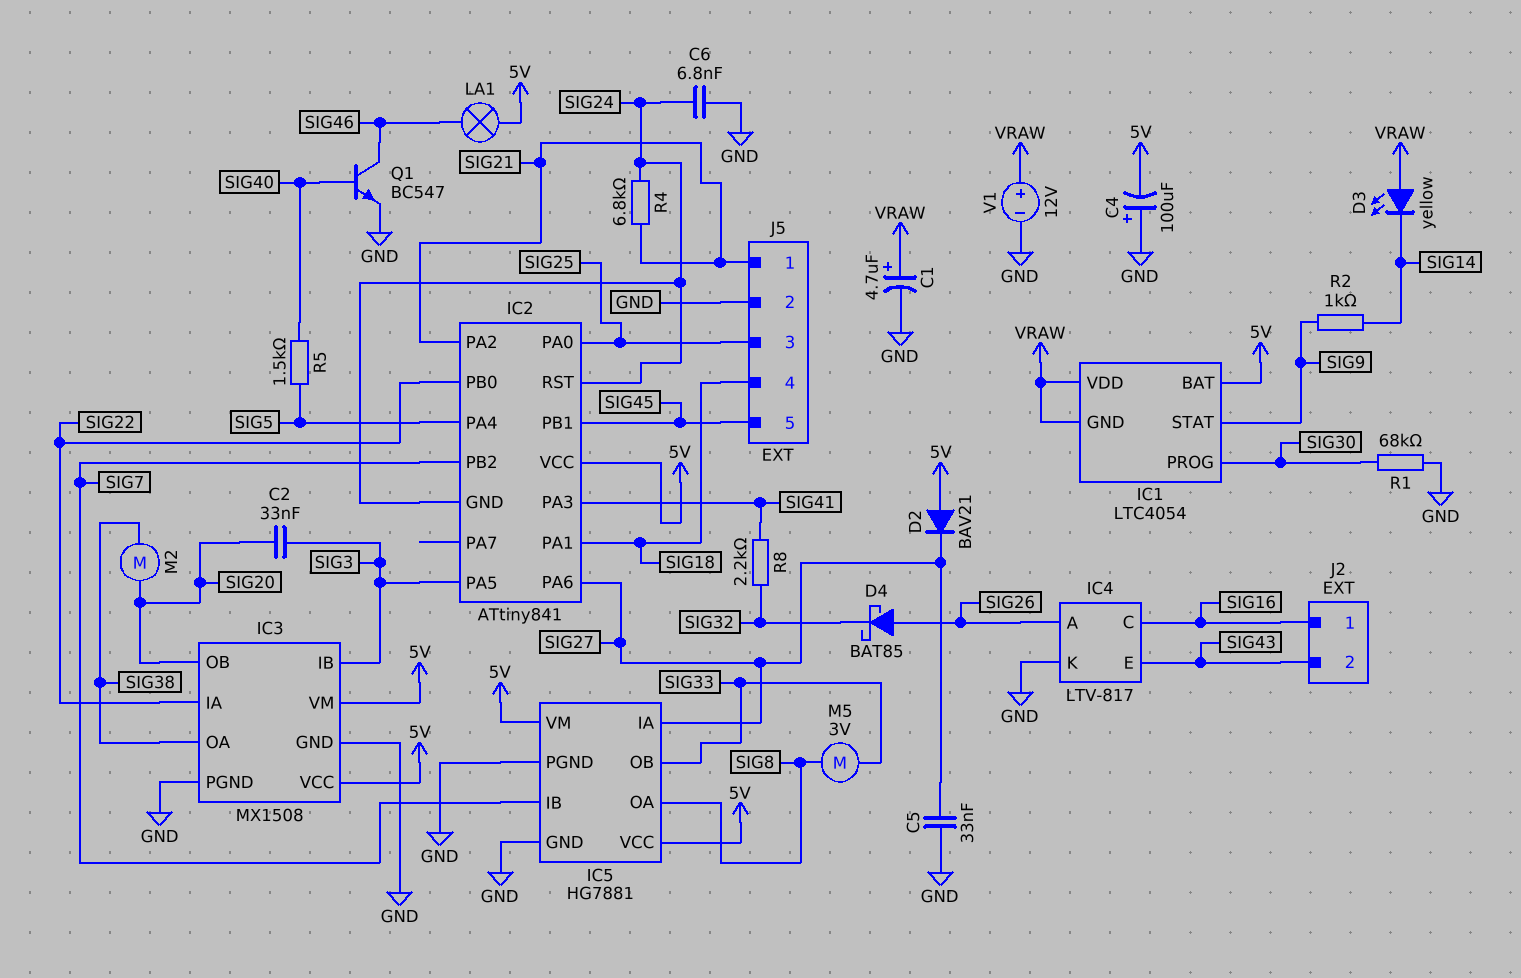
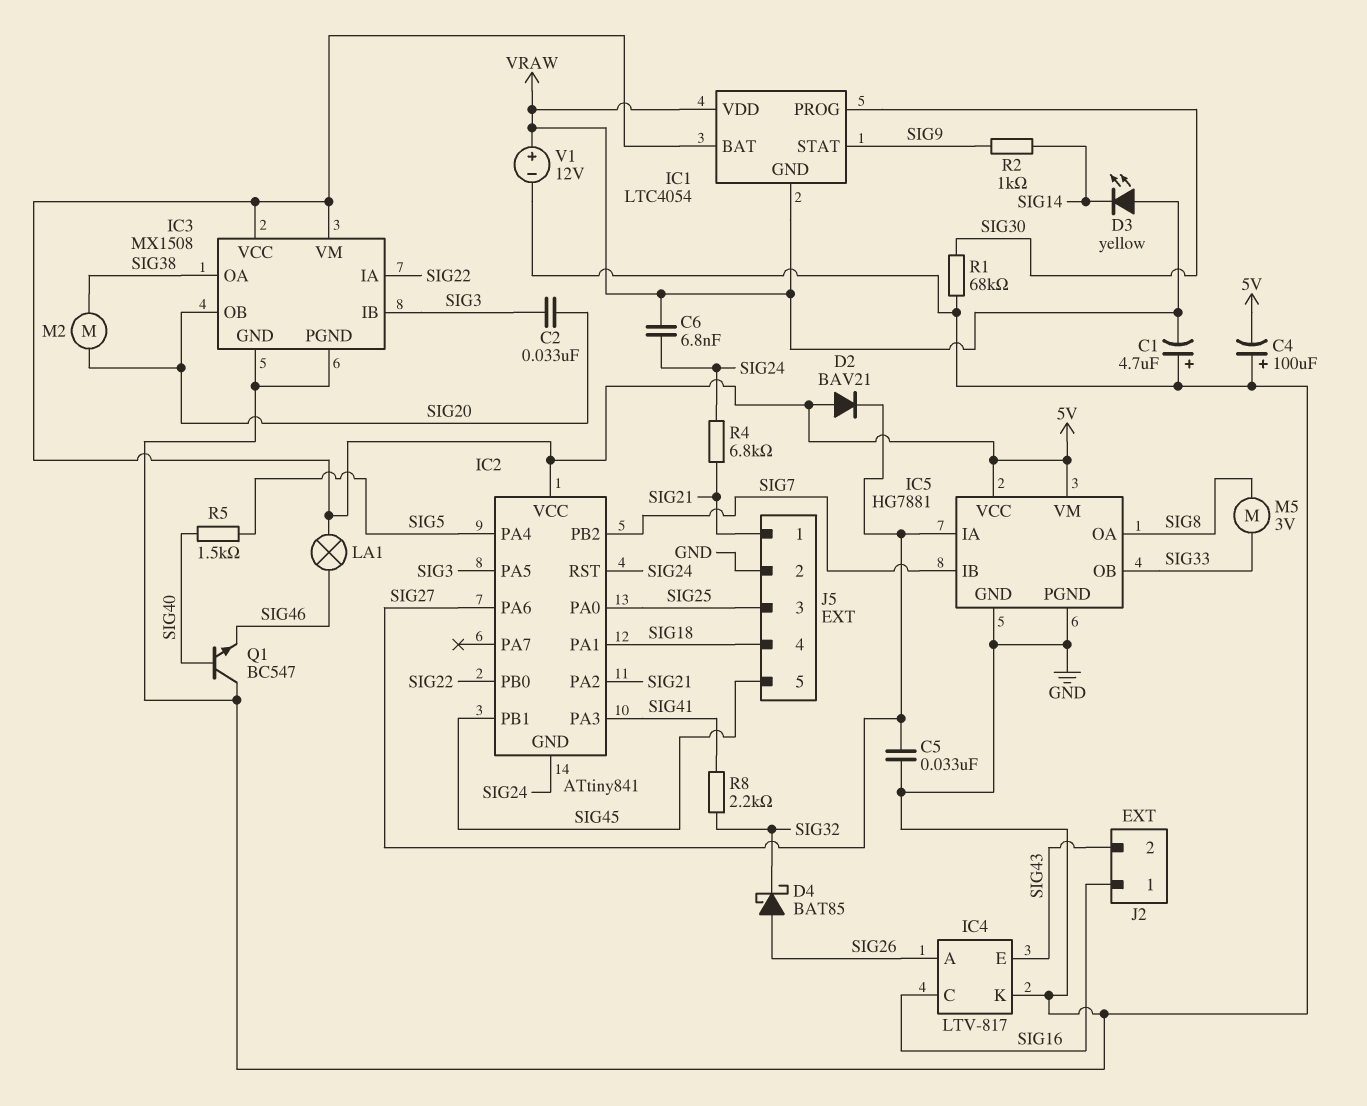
C1: 4.7uF (plus VRAW, minus GND) -> 4.7uF (plus GND, minus VRAW)
C6: 6.8nF (GND, SIG24) -> 6.8nF (SIG24, VRAW)
Q1: NPN BC547 (B SIG40, C SIG46, E GND) -> NPN BC547 (B SIG40, C GND, E SIG46)

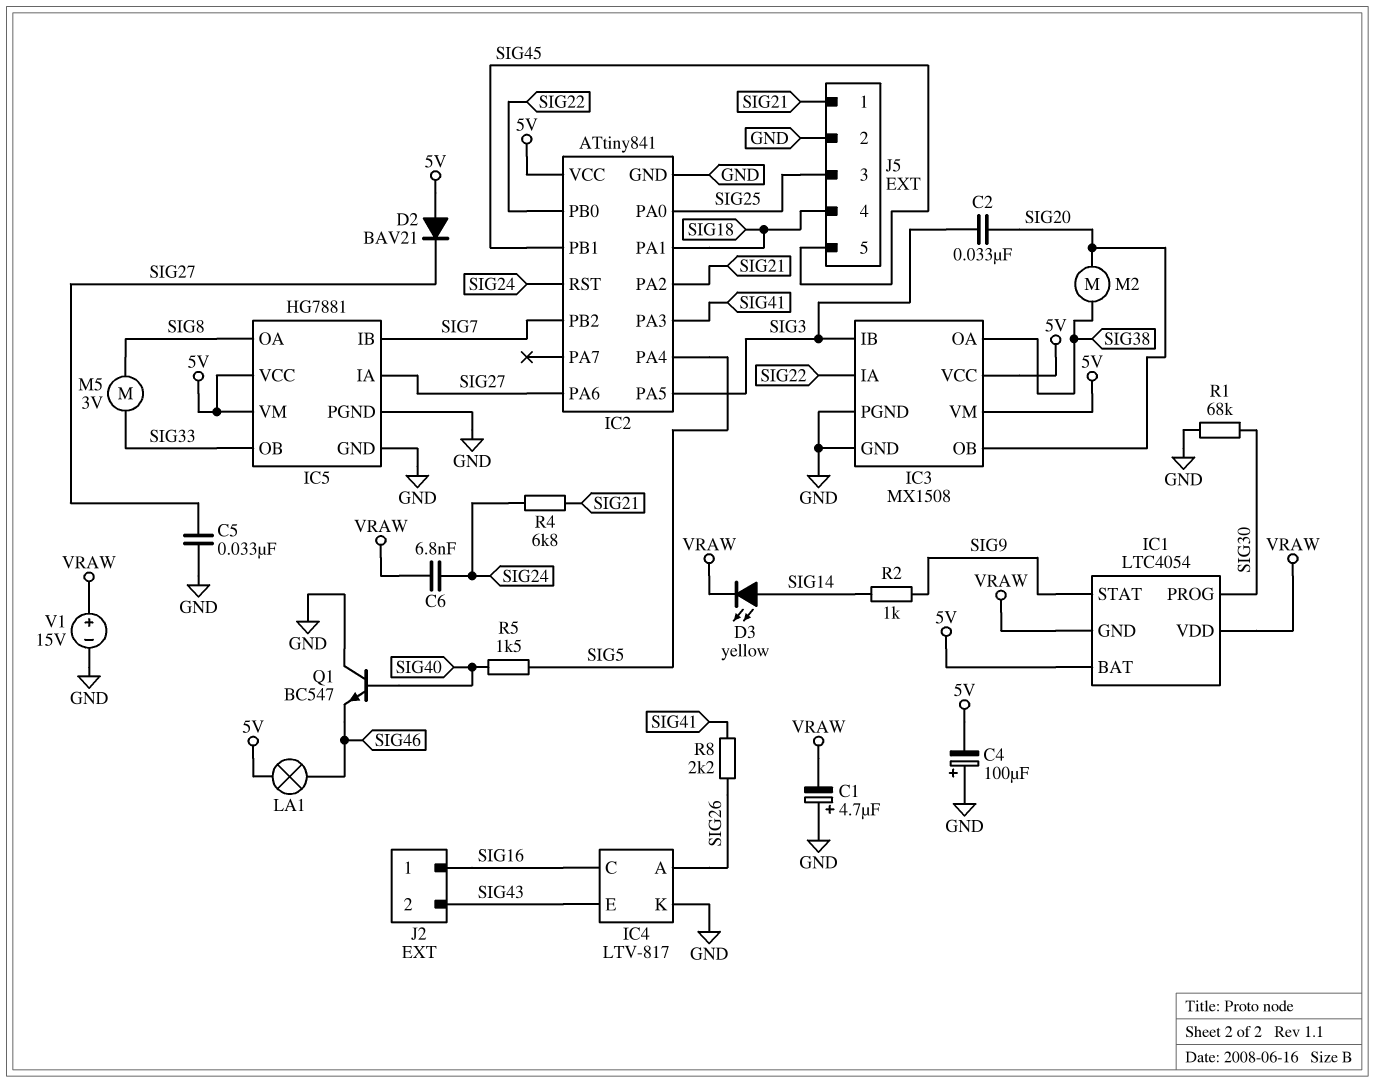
D3: LED yellow (A VRAW, K SIG14) -> LED yellow (A SIG14, K VRAW)
D4: schottky BAT85 (A SIG26, K SIG32) -> none
IC2 pin GND: SIG24 -> GND
R8: 2.2k (SIG32, SIG41) -> 2.2k (SIG26, SIG41)
V1: 12V (plus VRAW, minus GND) -> 15V (plus VRAW, minus GND)

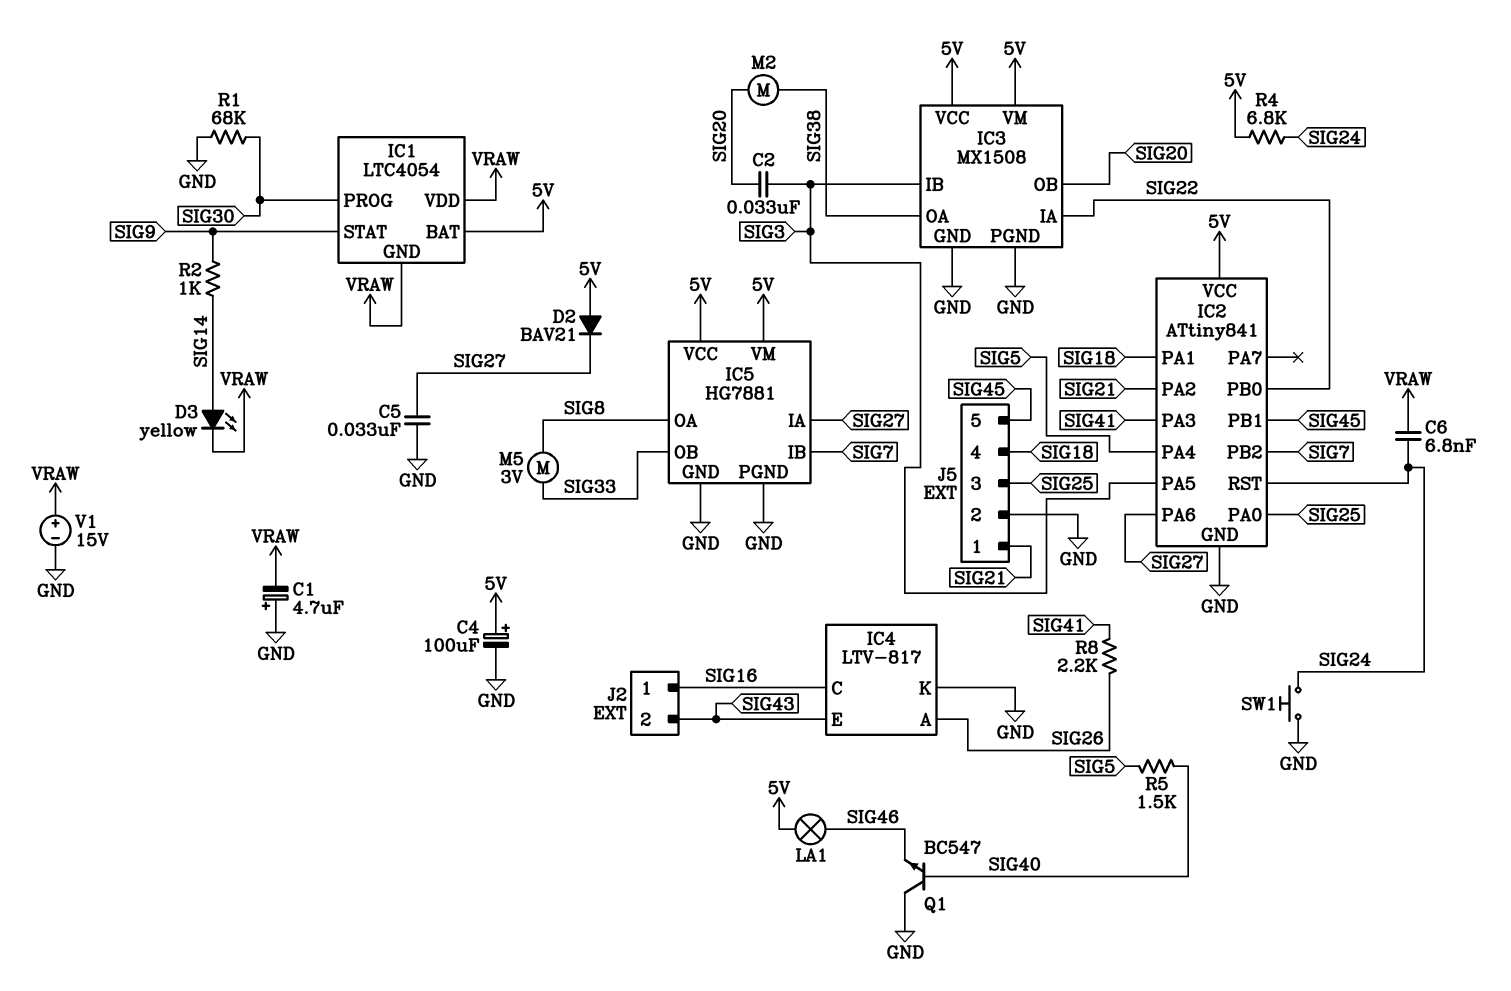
C4: 100uF (plus GND, minus 5V) -> 100uF (plus 5V, minus GND)
R4: 6.8k (SIG21, SIG24) -> 6.8k (5V, SIG24)
SW1: none -> button (GND, SIG24)

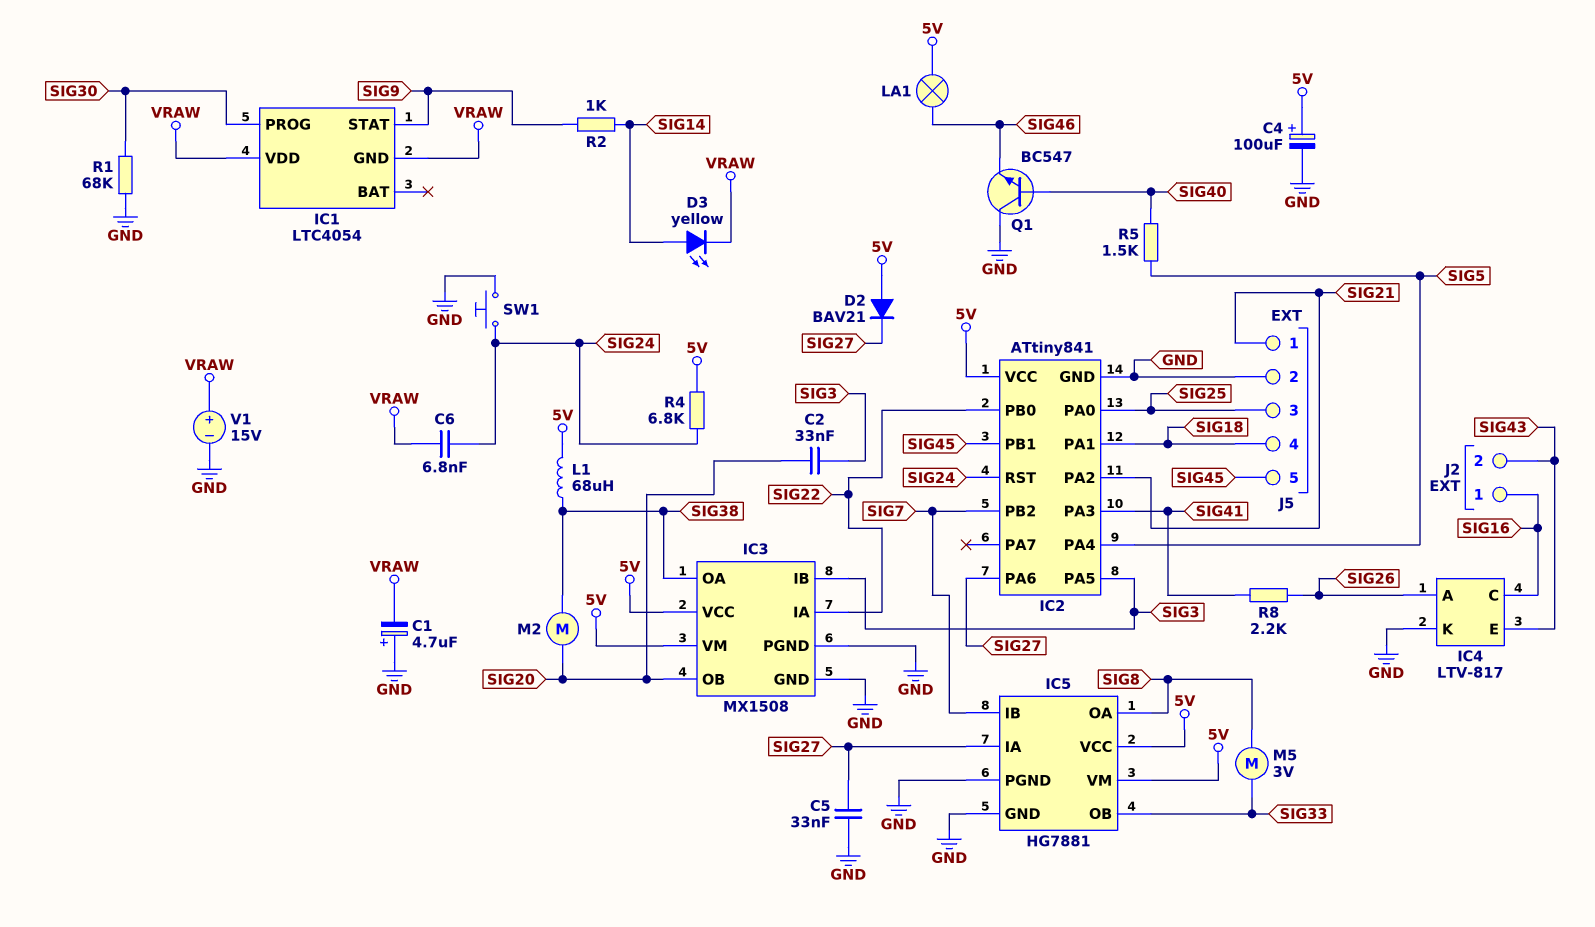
IC1 pin BAT: 5V -> none
L1: none -> 68uH (5V, SIG38)

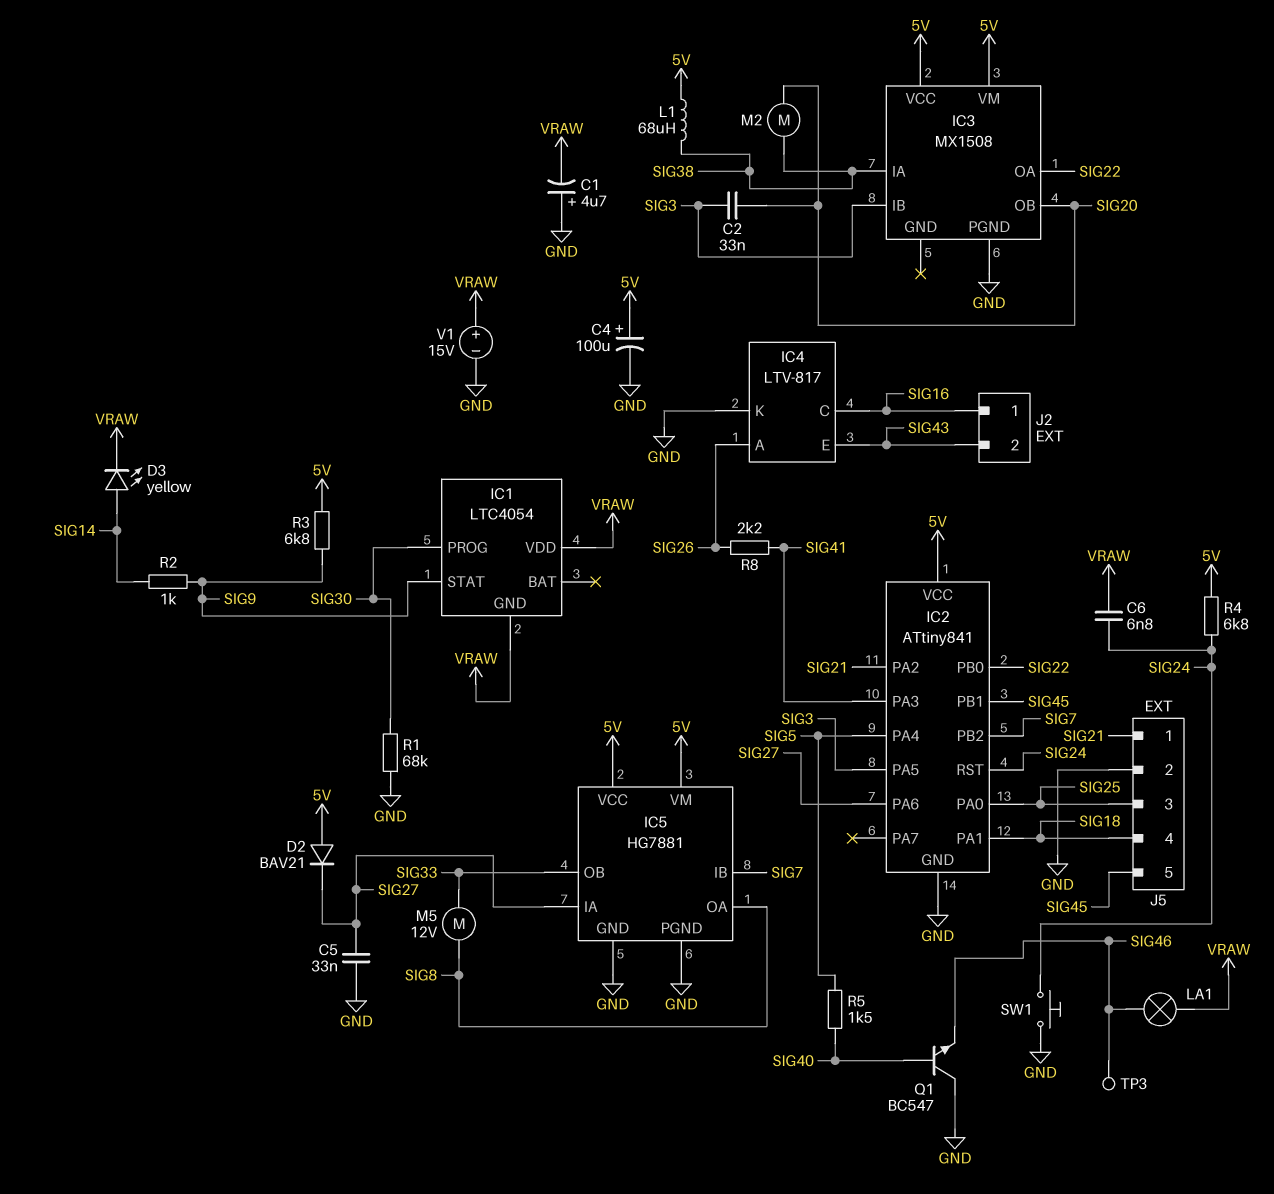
IC3 pin GND: GND -> none
IC3 pin IA: SIG22 -> SIG38
IC3 pin OA: SIG38 -> SIG22
LA1: lamp (5V, SIG46) -> lamp (SIG46, VRAW)
M5: motor 3V (SIG8, SIG33) -> motor 12V (SIG8, SIG33)
R3: none -> 6.8k (5V, SIG9)
TP3: none -> test point (SIG46)

